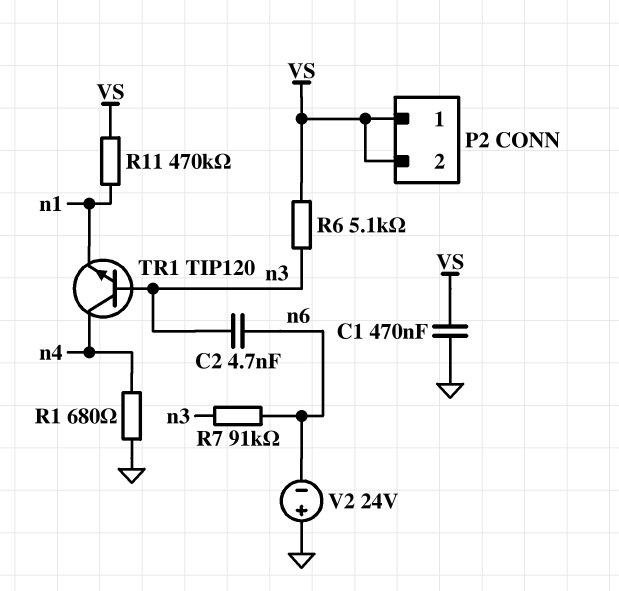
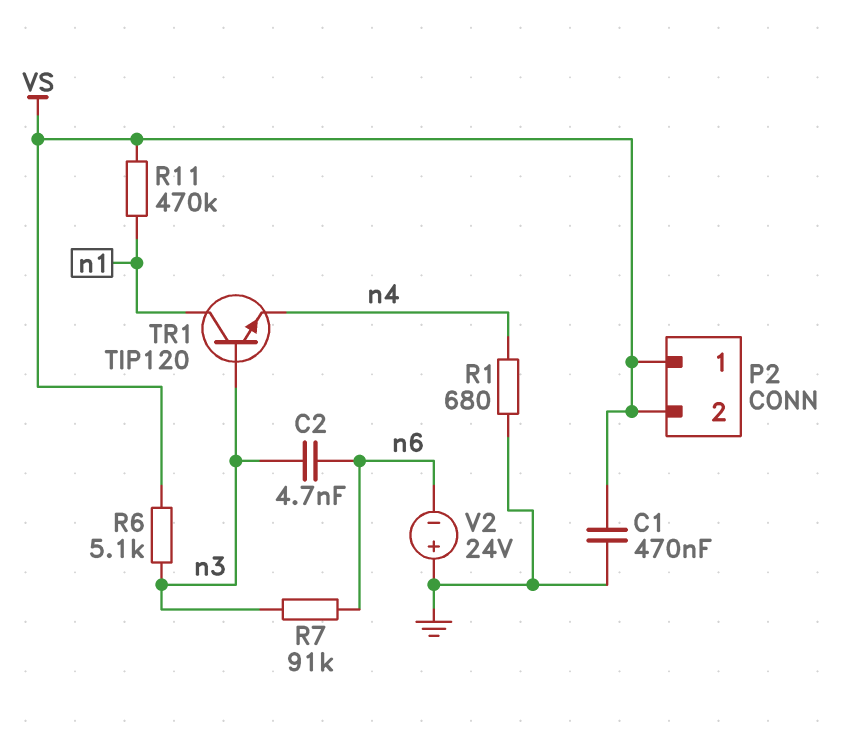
TR1: NPN TIP120 (B n3, C n4, E n1) -> NPN TIP120 (B n3, C n1, E n4)

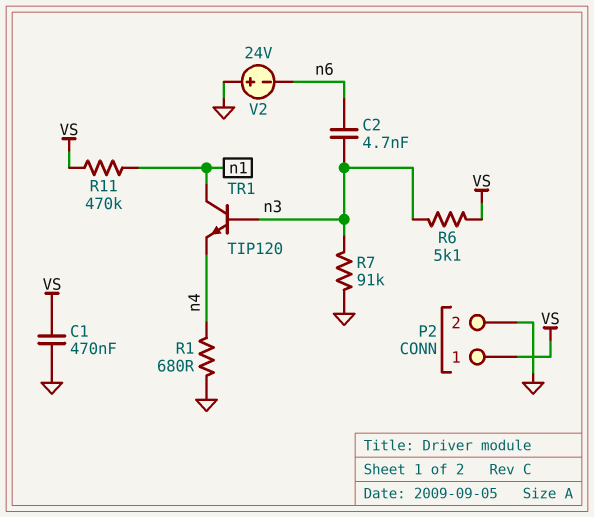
P2 pin 2: VS -> GND
R7: 91k (n3, n6) -> 91k (GND, n3)

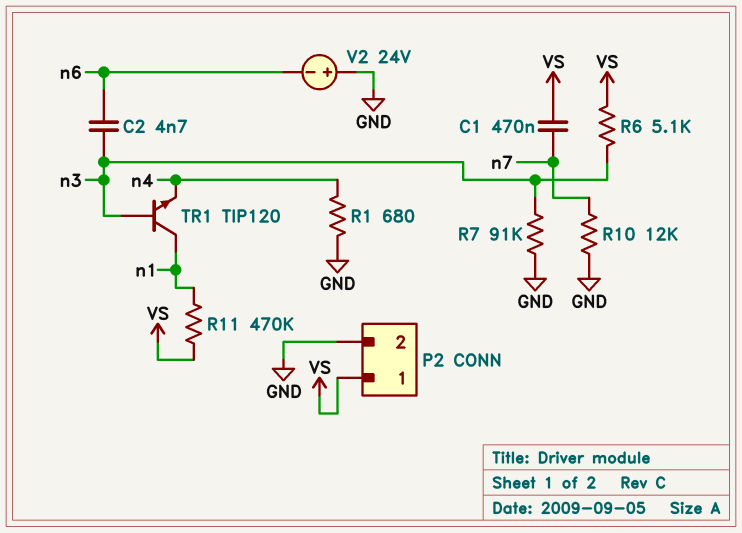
C1: 470nF (GND, VS) -> 470nF (VS, n7)
R10: none -> 12k (GND, n7)

